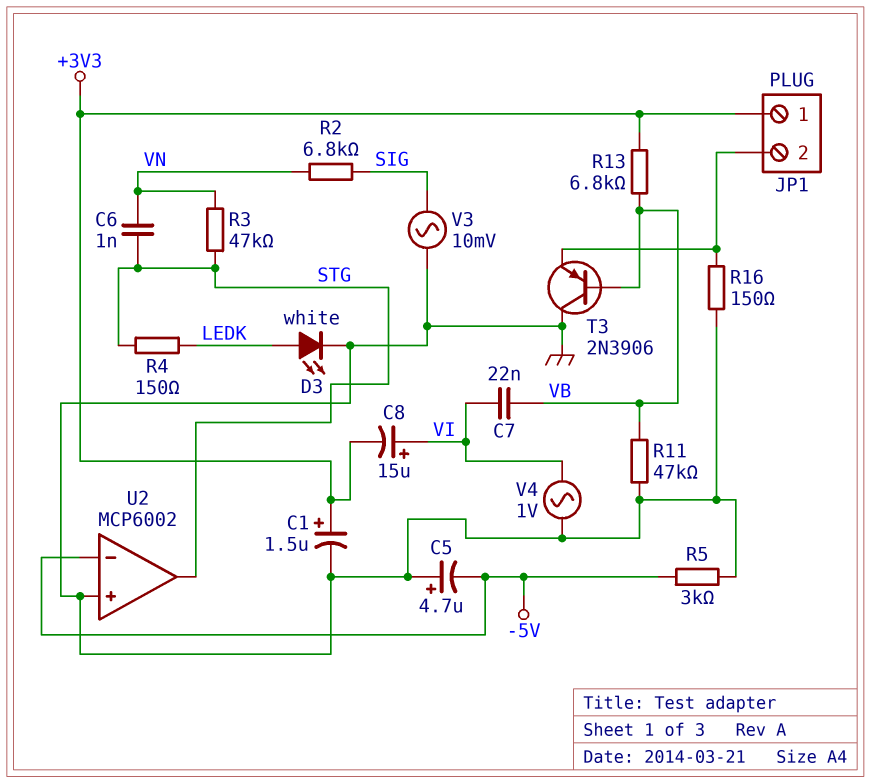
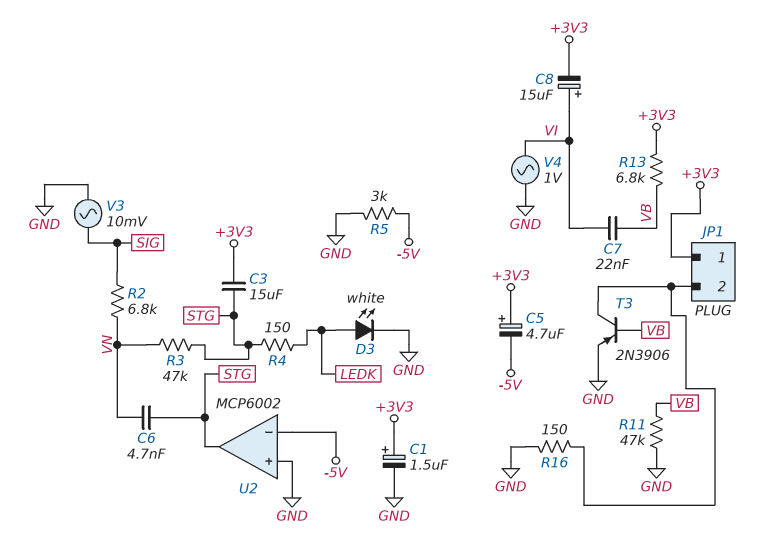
C3: none -> 15uF (+3V3, STG)
C5: 4.7uF (plus GND, minus -5V) -> 4.7uF (plus +3V3, minus -5V)
C6: 1nF (STG, VN) -> 4.7nF (STG, VN)
T3: PNP 2N3906 (B VB, C GND, E JP1/2) -> PNP 2N3906 (B VB, C JP1/2, E GND)

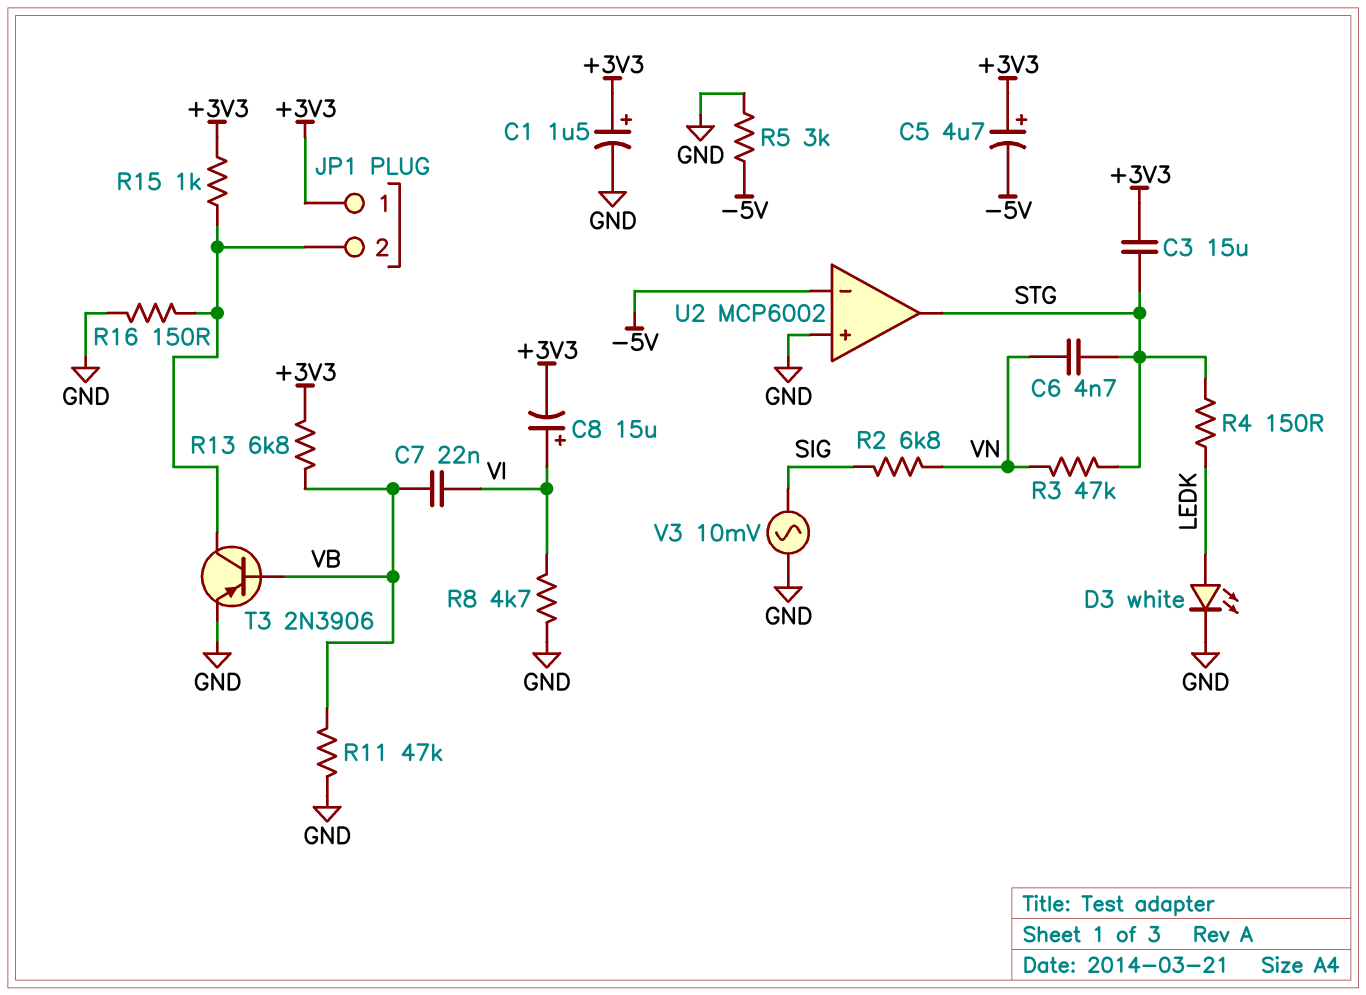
R8: none -> 4.7k (GND, VI)
R15: none -> 1k (+3V3, JP1/2)
V4: AC 1V (GND, VI) -> none

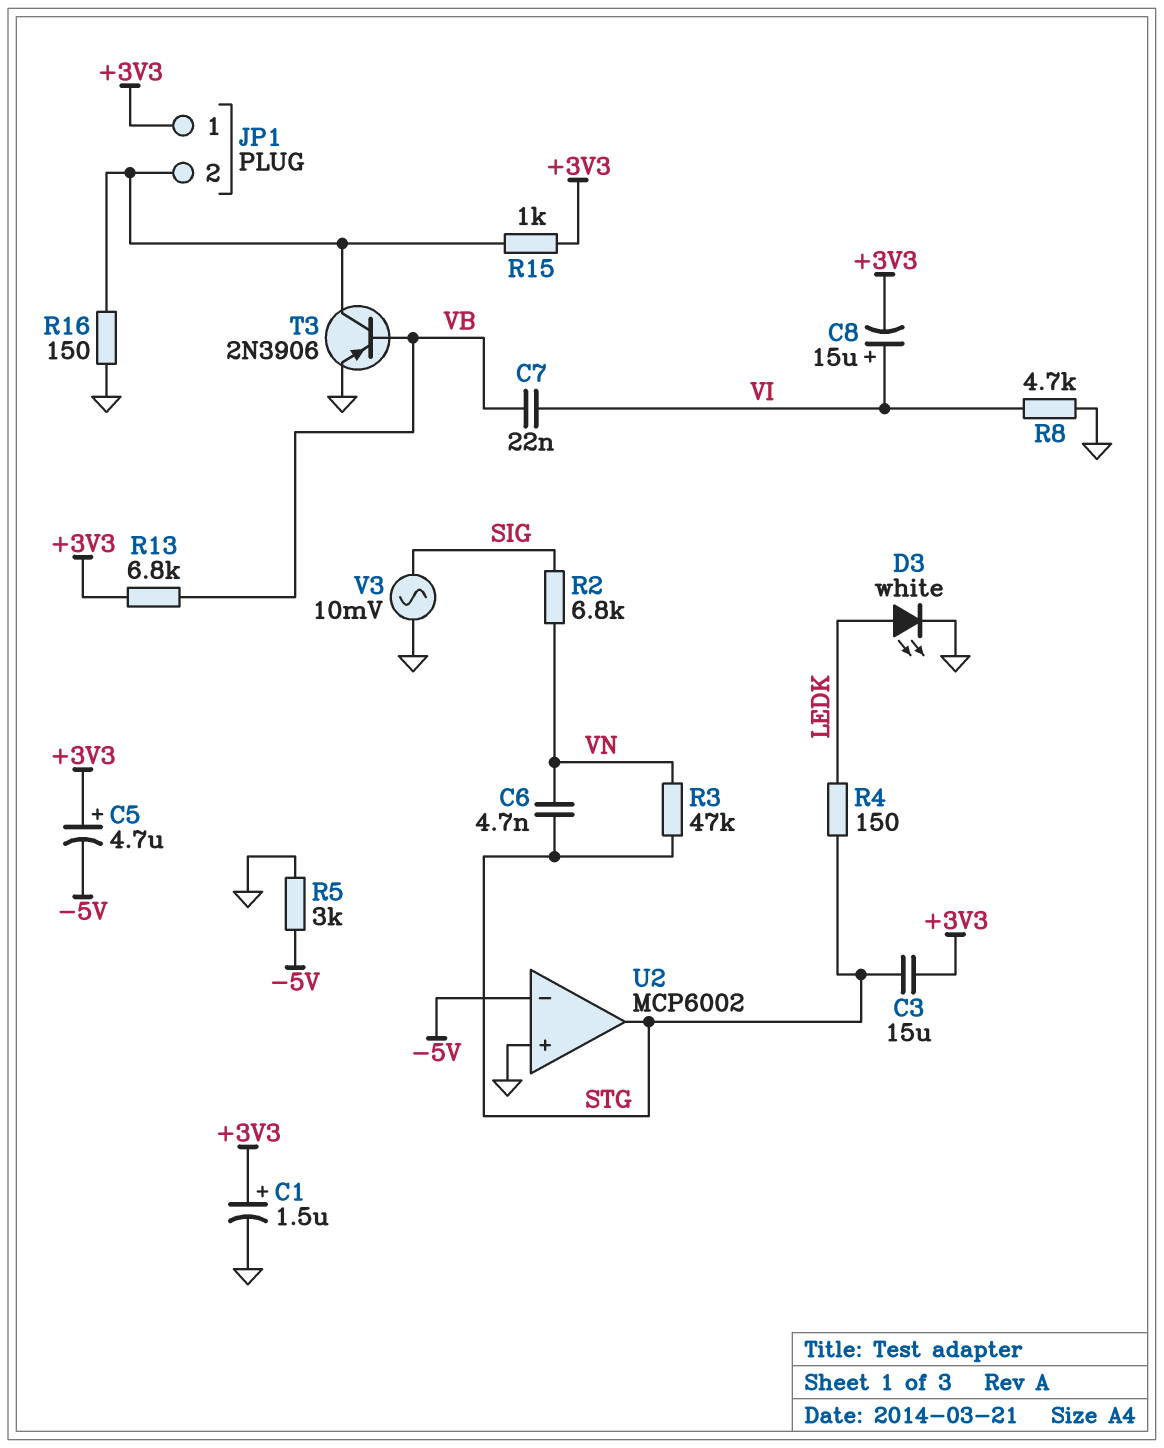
R11: 47k (GND, VB) -> none

